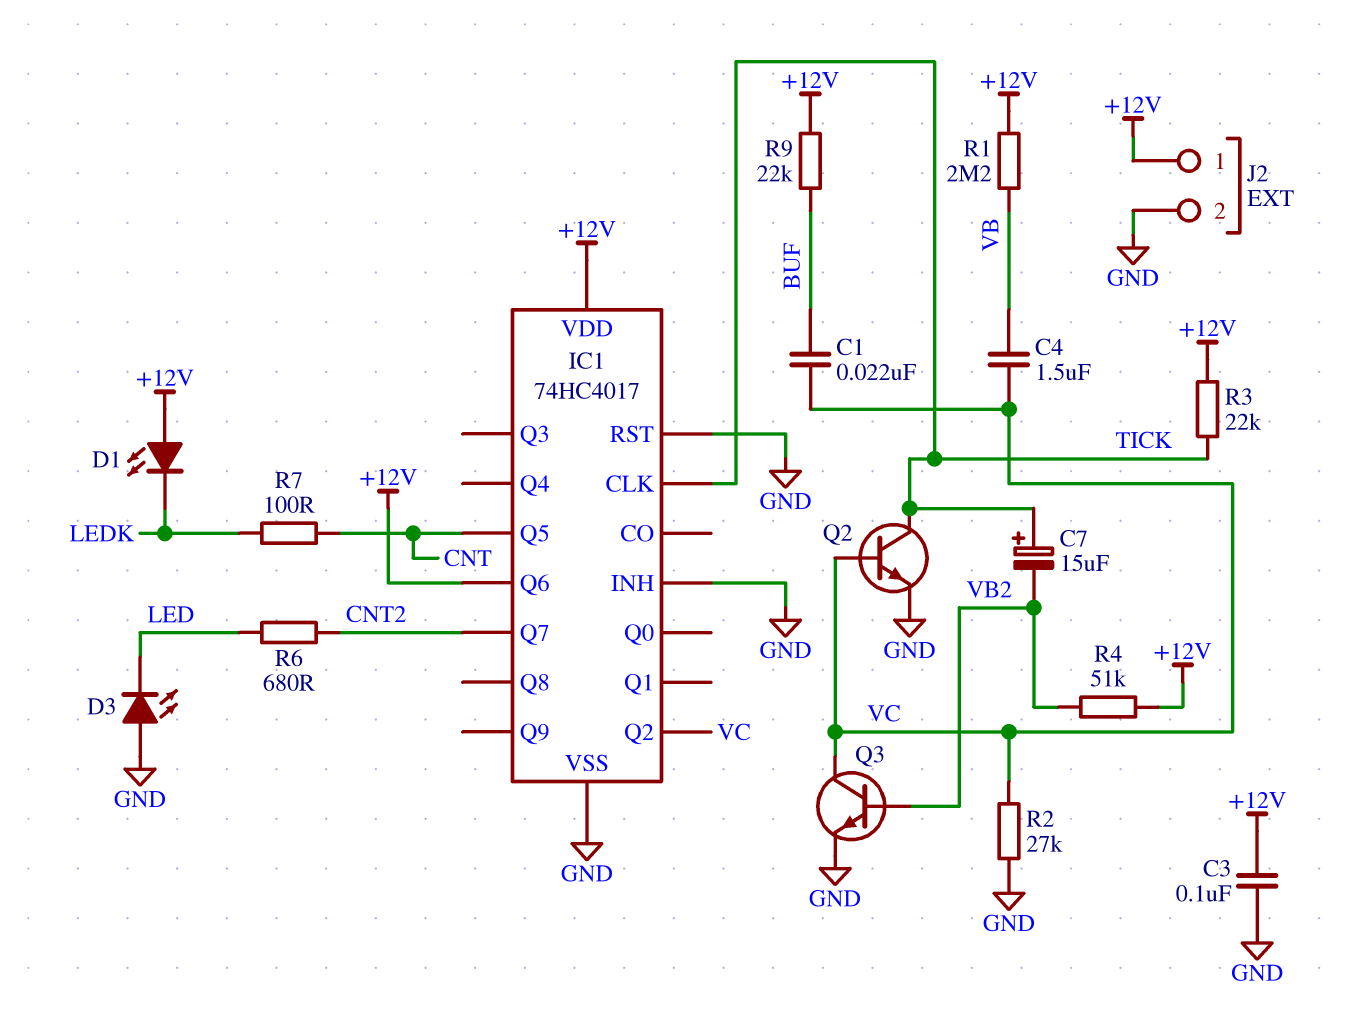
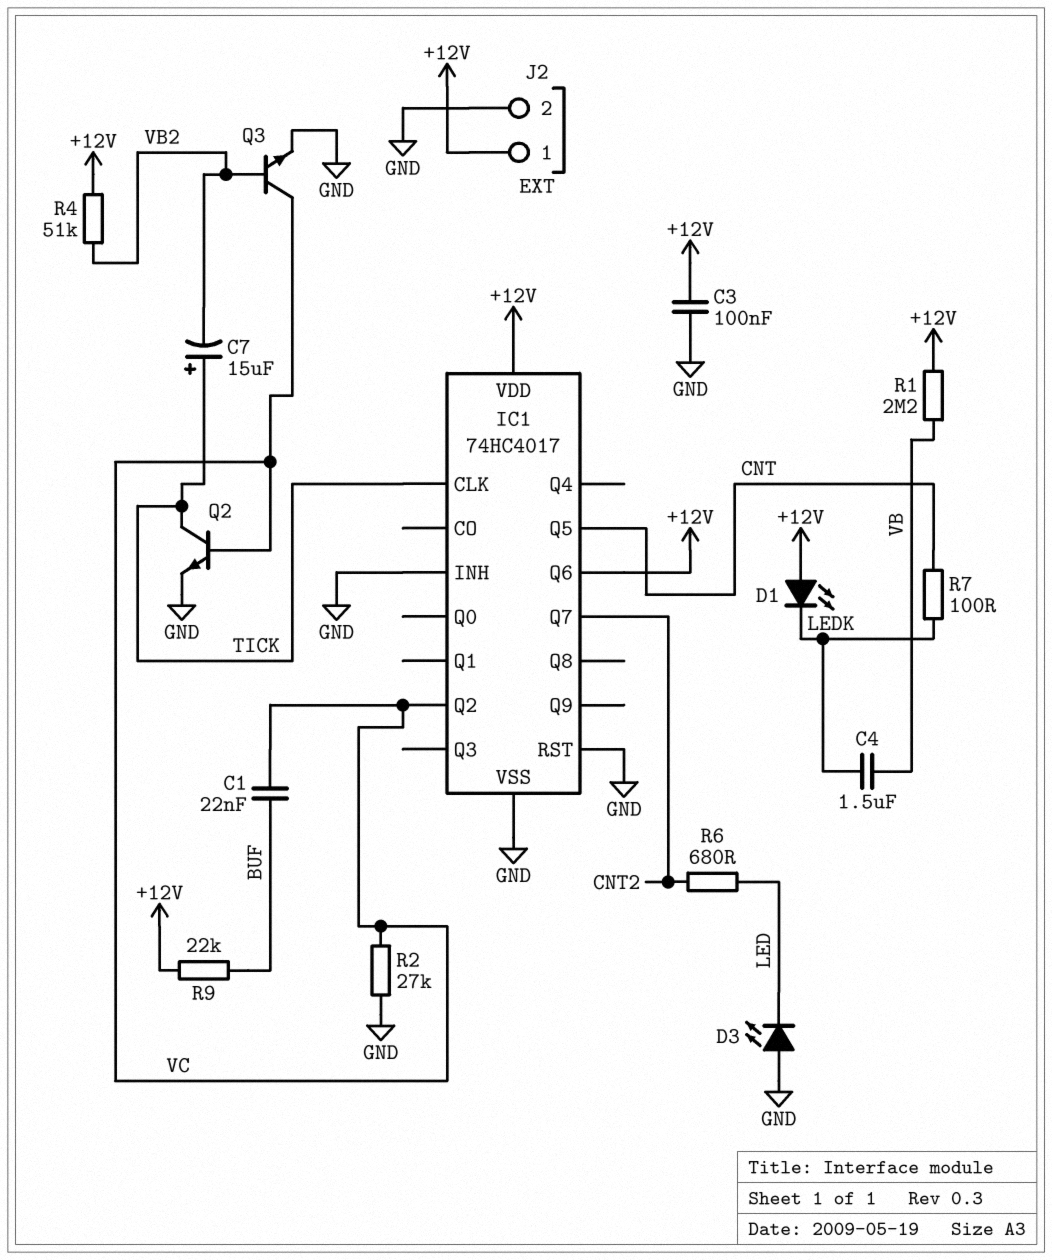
C4: 1.5uF (VB, VC) -> 1.5uF (LEDK, VB)
R3: 22k (+12V, TICK) -> none

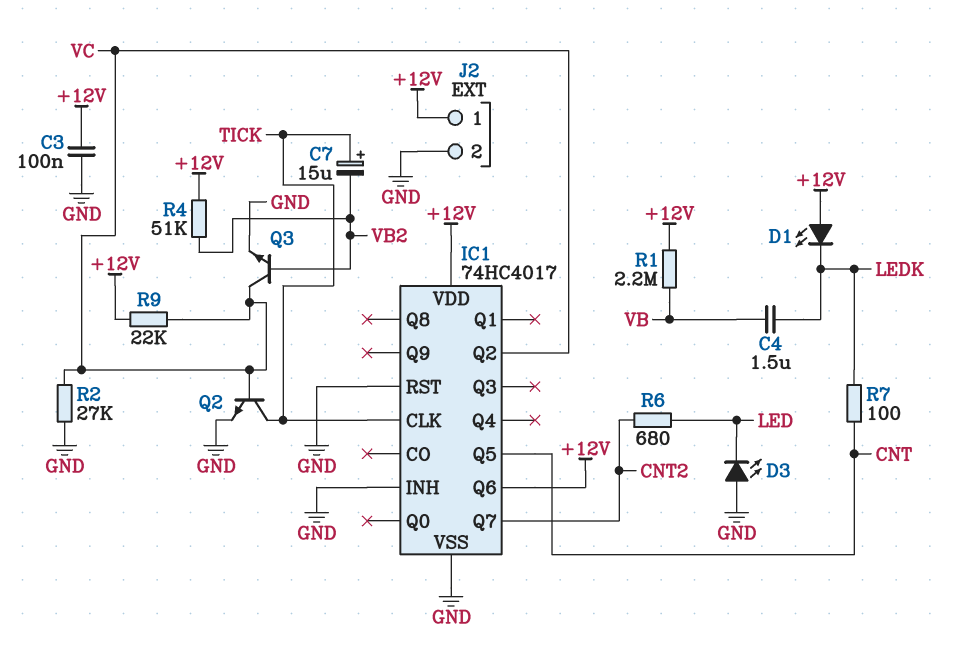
C1: 22nF (BUF, VC) -> none
R9: 22k (+12V, BUF) -> 22k (+12V, VC)

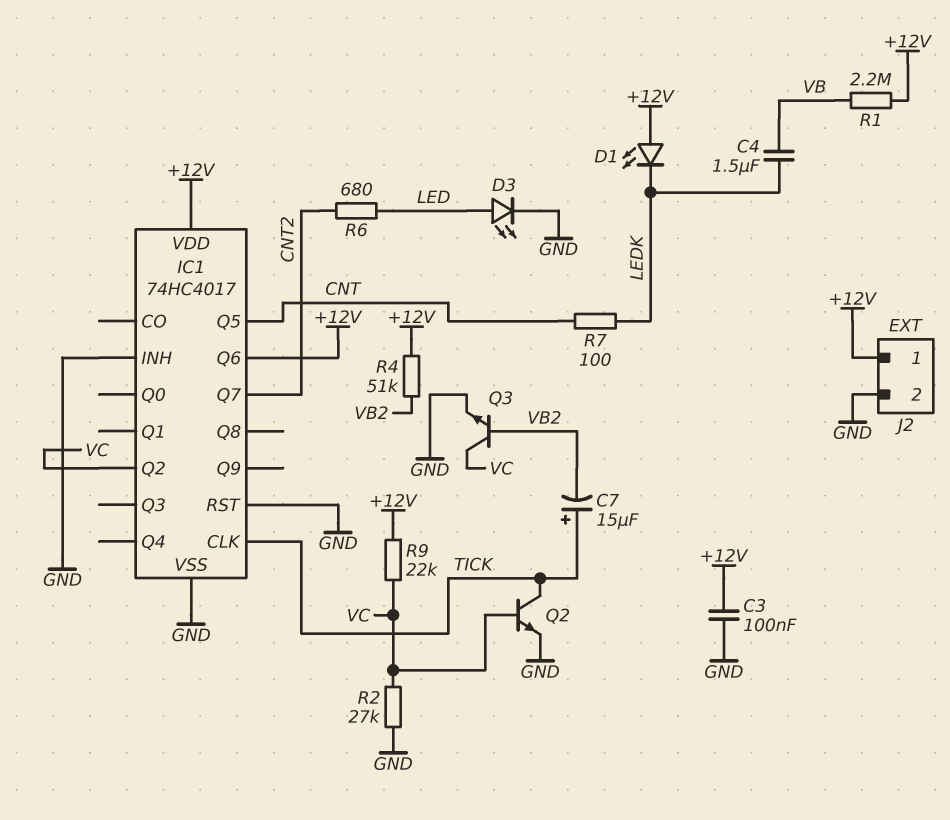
D3: LED (A GND, K LED) -> LED (A LED, K GND)

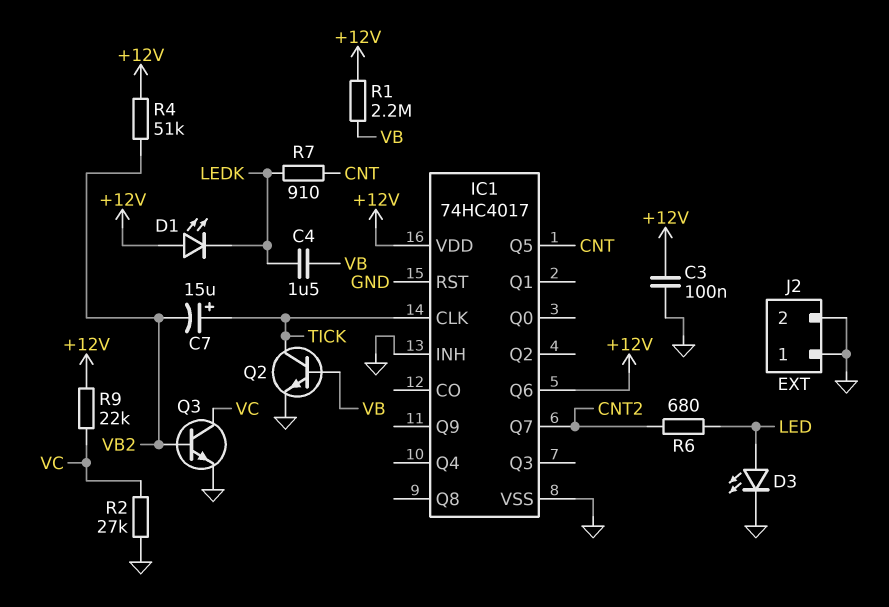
IC1 pin Q2: VC -> none
J2 pin 1: +12V -> GND
Q2: NPN (B VC, C TICK, E GND) -> NPN (B VB, C TICK, E GND)
R7: 100 (CNT, LEDK) -> 910 (CNT, LEDK)

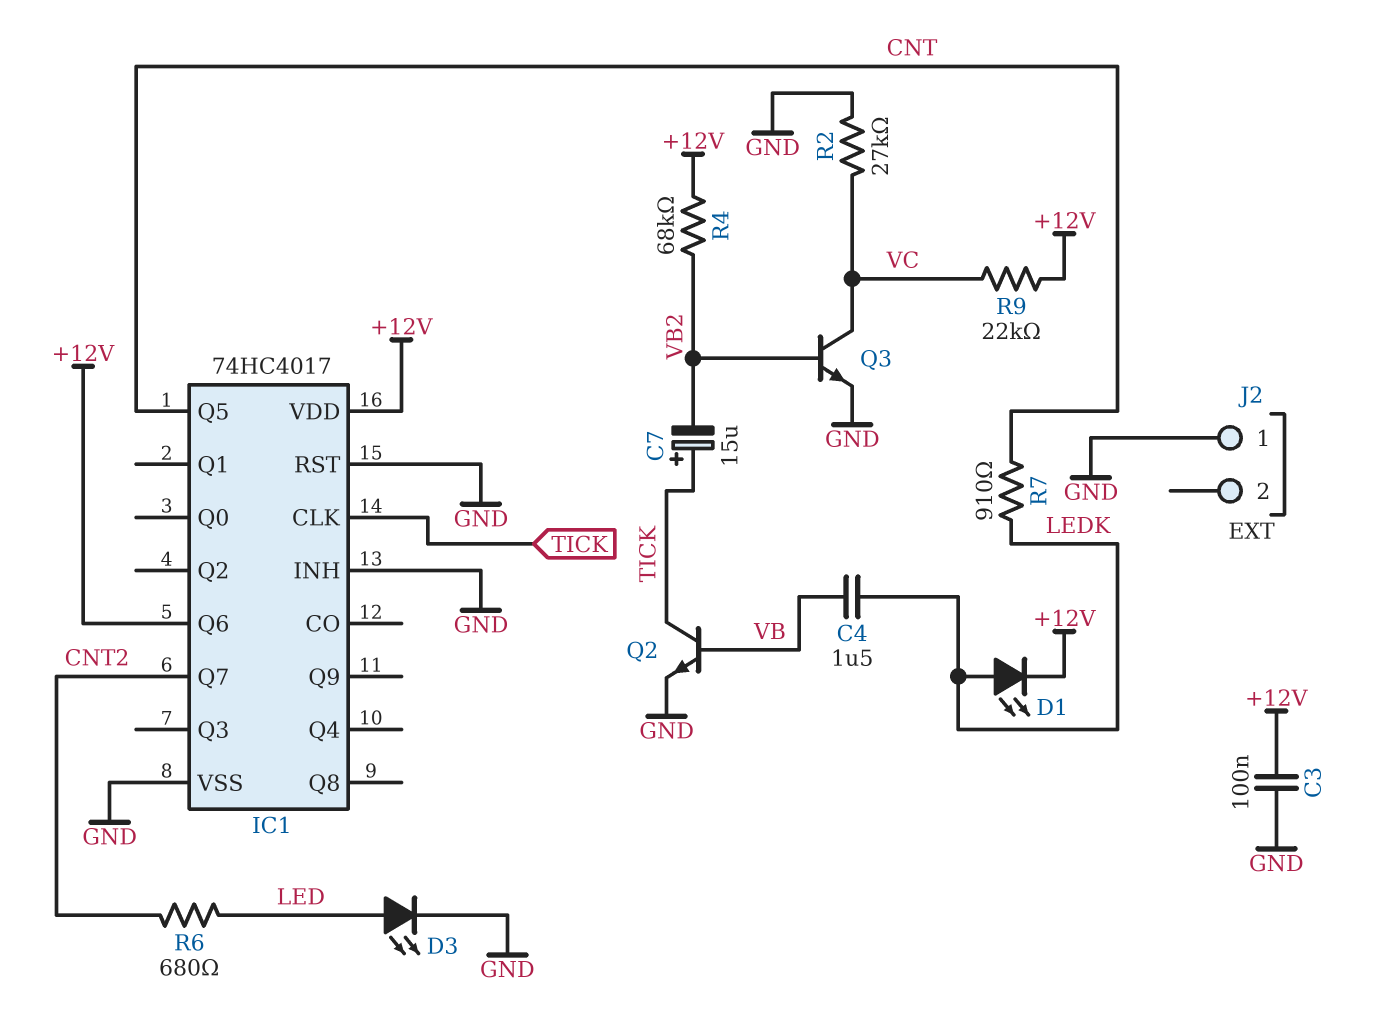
D1: LED (A +12V, K LEDK) -> LED (A LEDK, K +12V)
J2 pin 2: GND -> none
R1: 2.2M (+12V, VB) -> none
R4: 51k (+12V, VB2) -> 68k (+12V, VB2)

